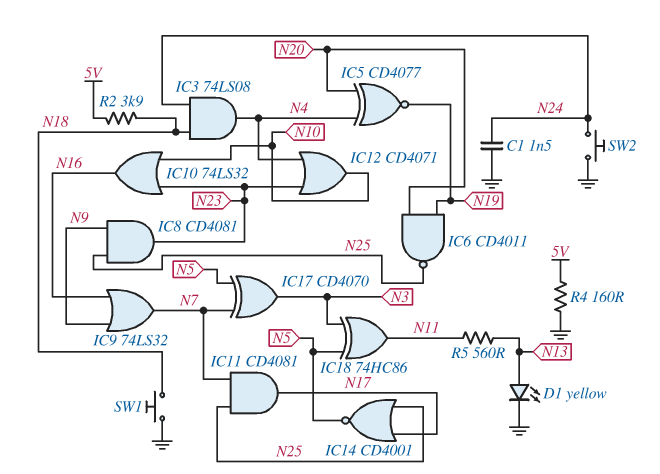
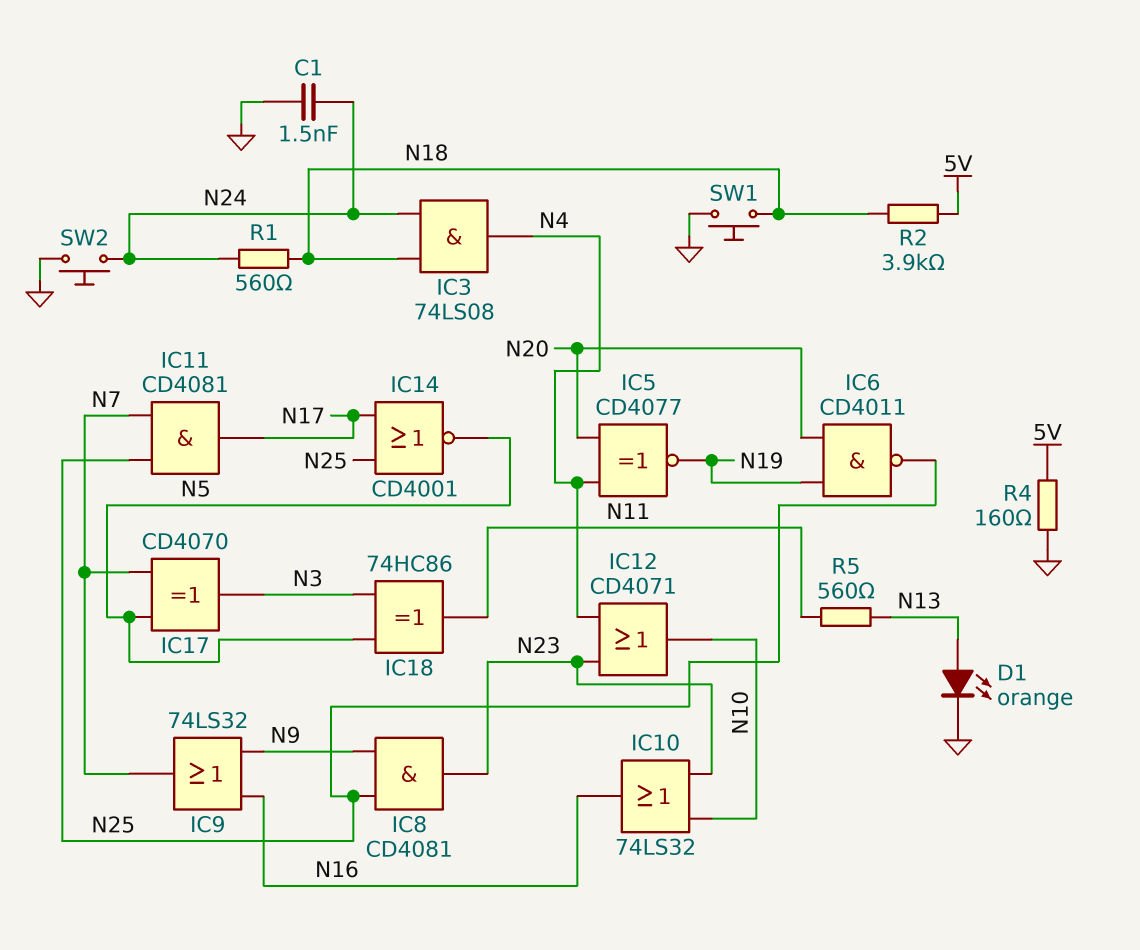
D1: LED yellow (A N13, K GND) -> LED orange (A N13, K GND)
R1: none -> 560 (N18, N24)

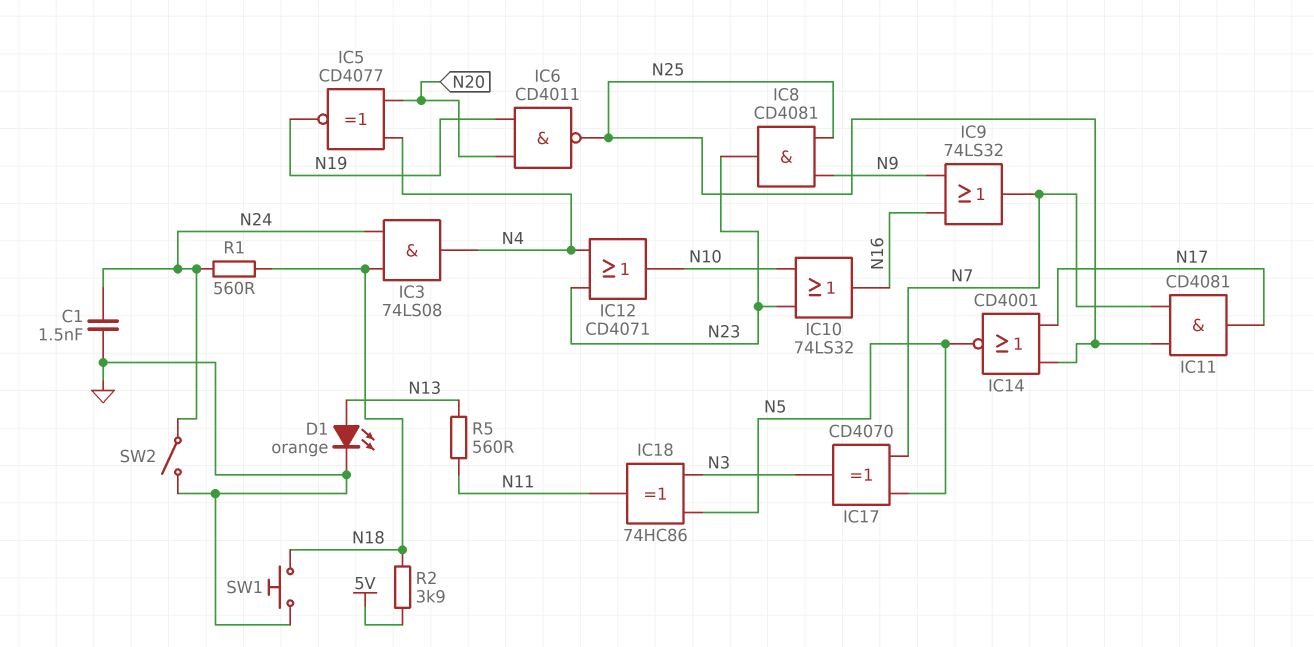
R4: 160 (5V, GND) -> none
SW2: button (GND, N24) -> switch (GND, N24)

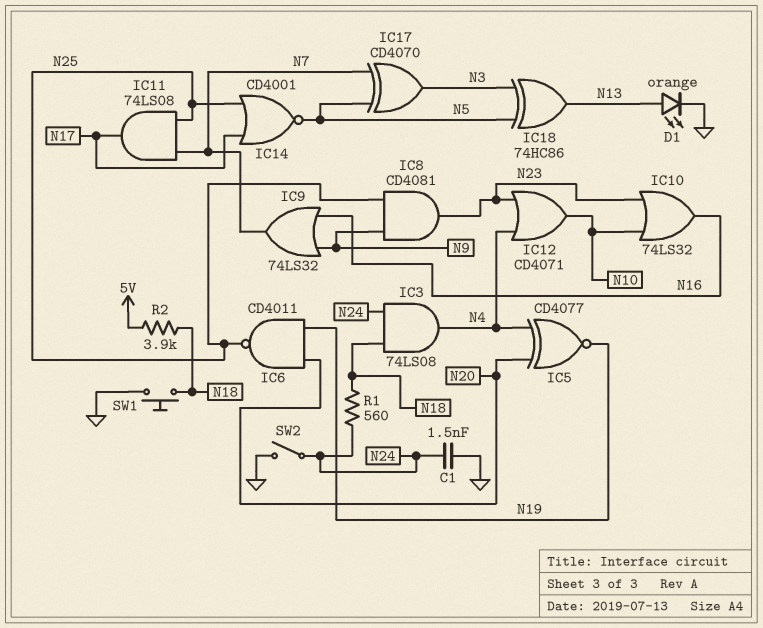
IC11: AND CD4081 (in N7, in N25, out N17) -> AND 74LS08 (in N7, in N25, out N17)
IC18: XOR 74HC86 (in N3, in N5, out N11) -> XOR 74HC86 (in N3, in N5, out N13)
R5: 560 (N11, N13) -> none

